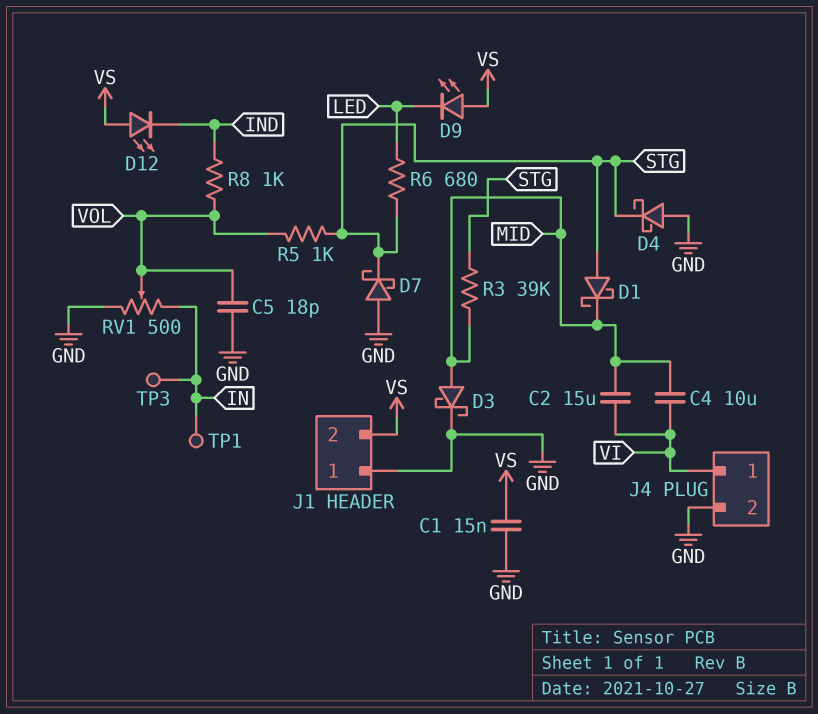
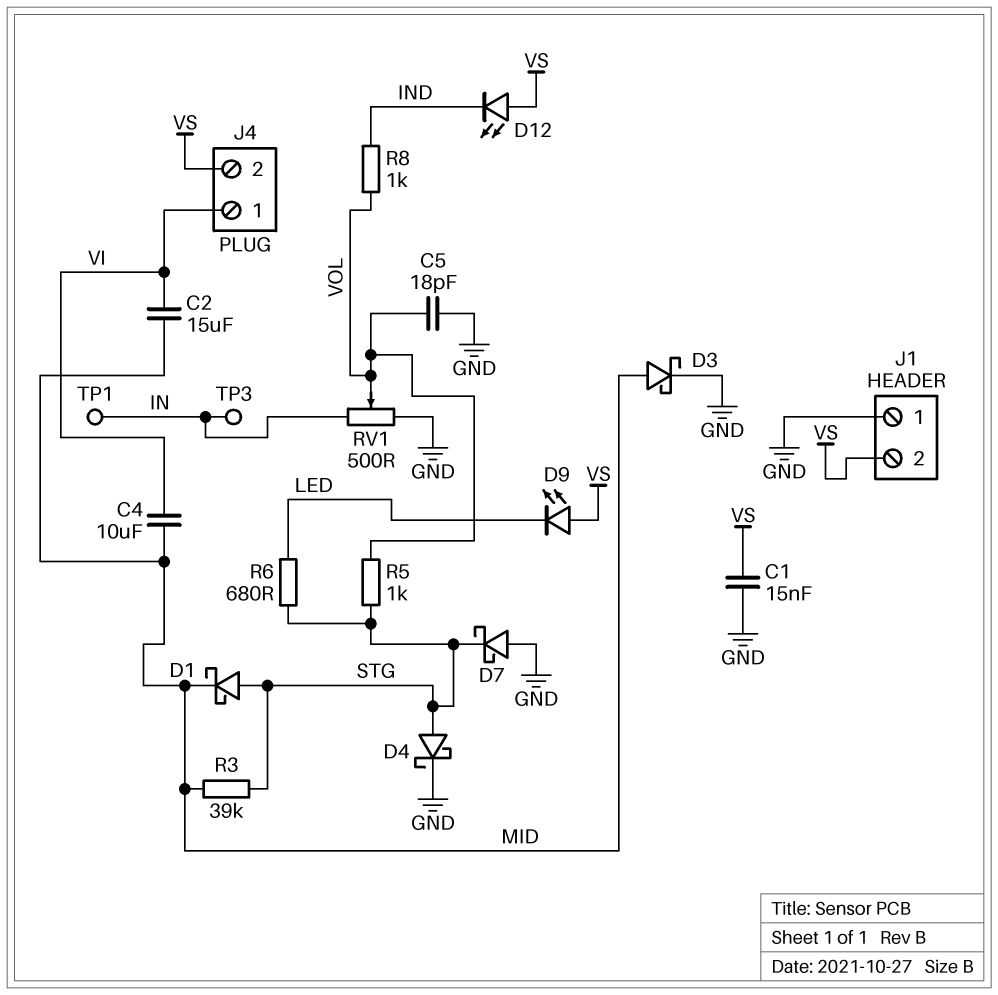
D4: schottky (A GND, K STG) -> schottky (A STG, K GND)
J4 pin 2: GND -> VS

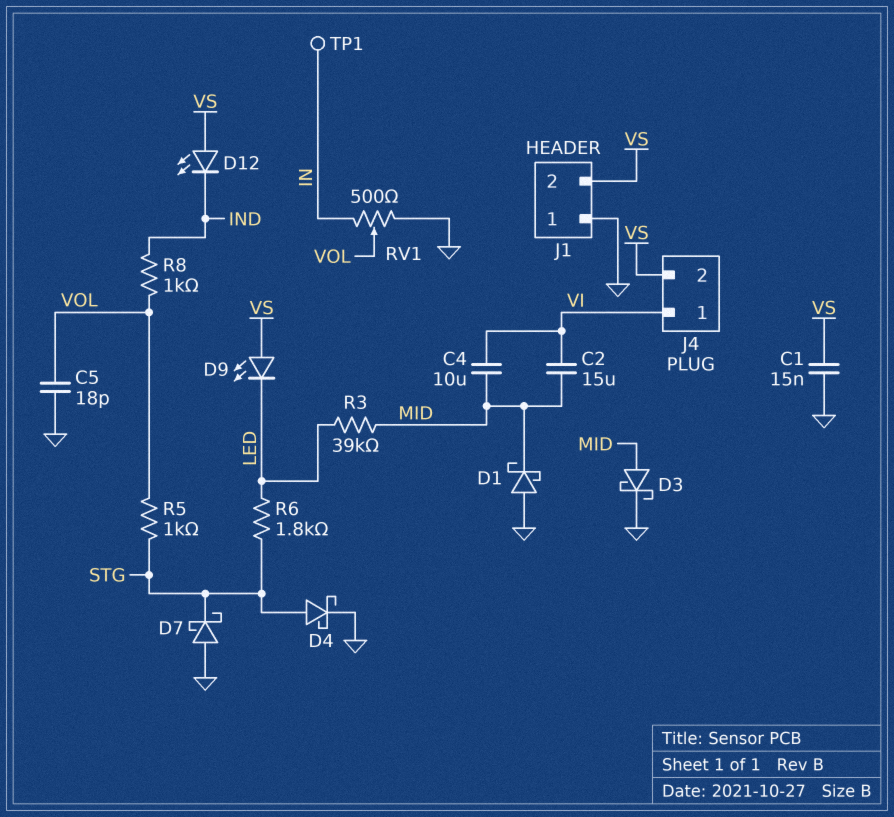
D1: schottky (A STG, K MID) -> schottky (A GND, K MID)
R3: 39k (MID, STG) -> 39k (LED, MID)
R6: 680 (LED, STG) -> 1.8k (LED, STG)
TP3: test point (IN) -> none

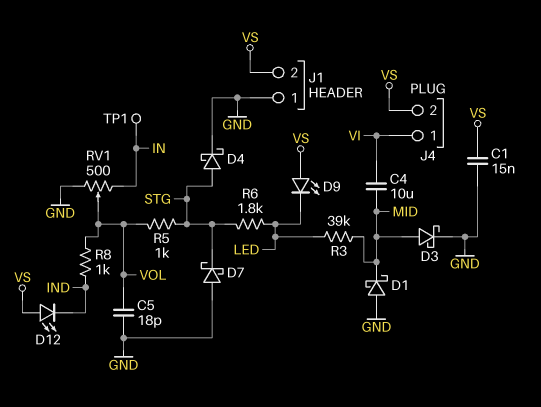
C2: 15uF (MID, VI) -> none

